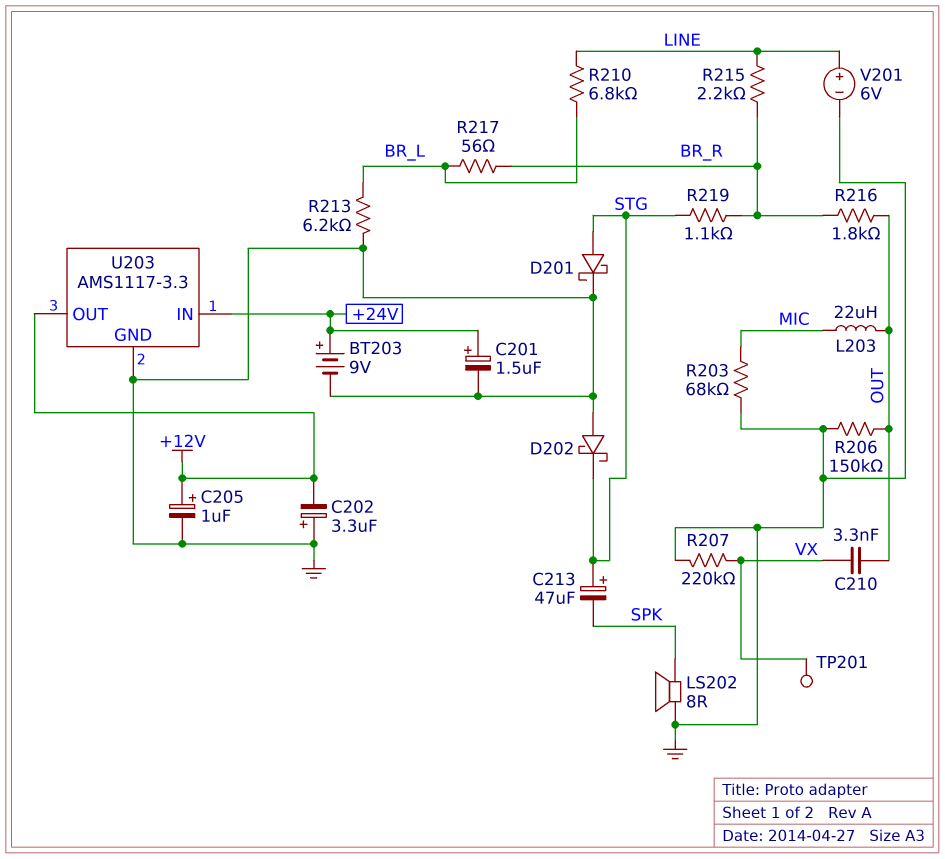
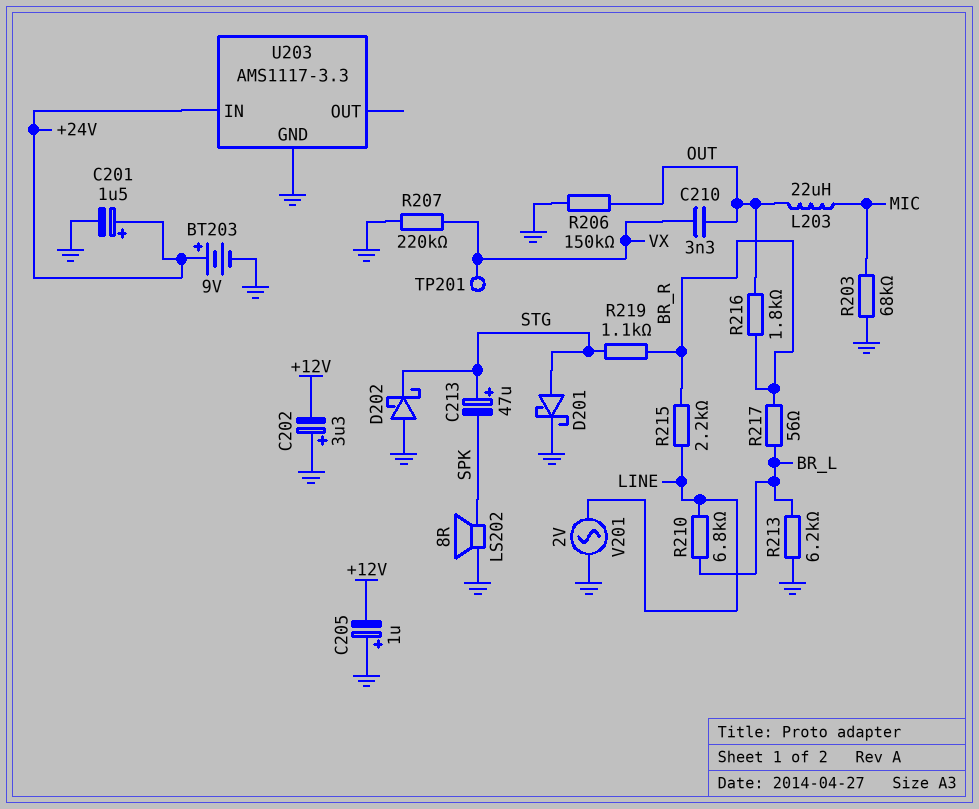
C205: 1uF (plus +12V, minus GND) -> 1uF (plus GND, minus +12V)
U203 pin OUT: +12V -> none
V201: 6V (plus LINE, minus GND) -> AC 2V (GND, LINE)

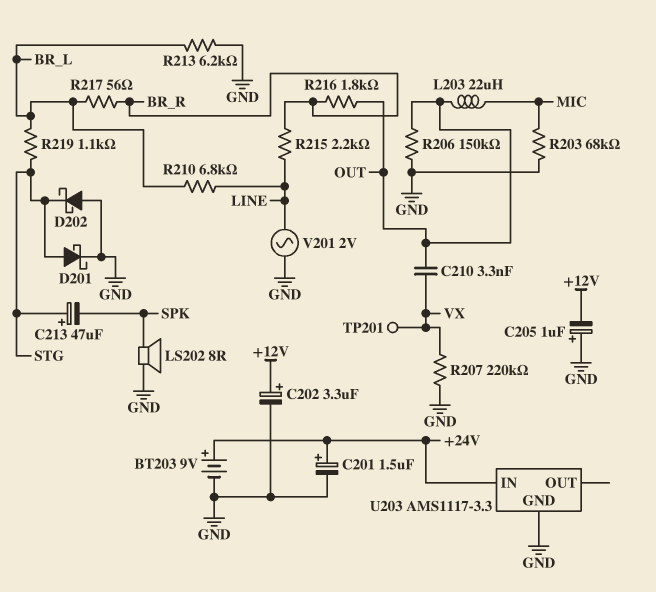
C202: 3.3uF (plus GND, minus +12V) -> 3.3uF (plus +12V, minus GND)
R219: 1.1k (BR_R, STG) -> 1.1k (BR_L, STG)

